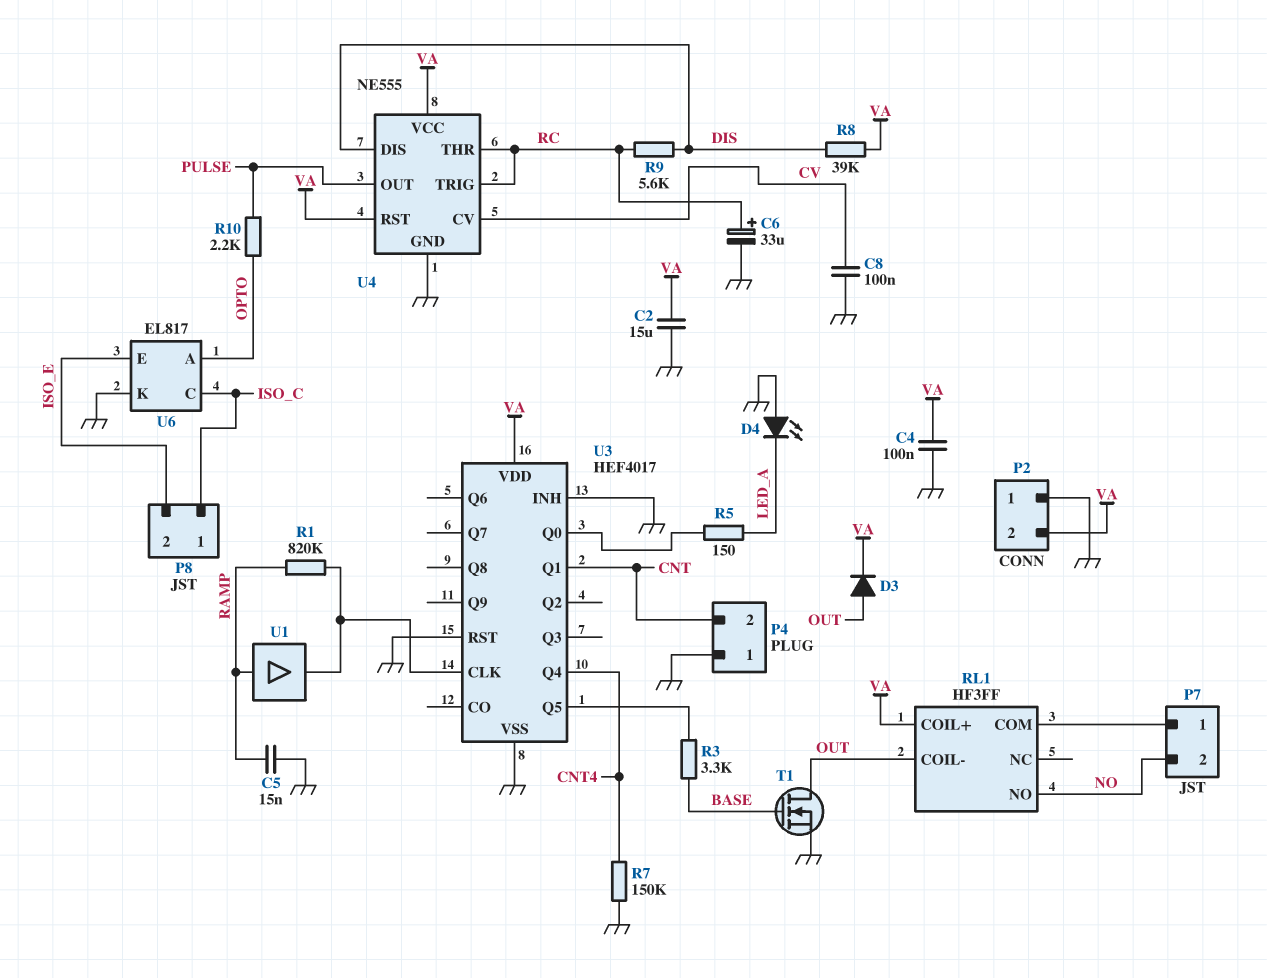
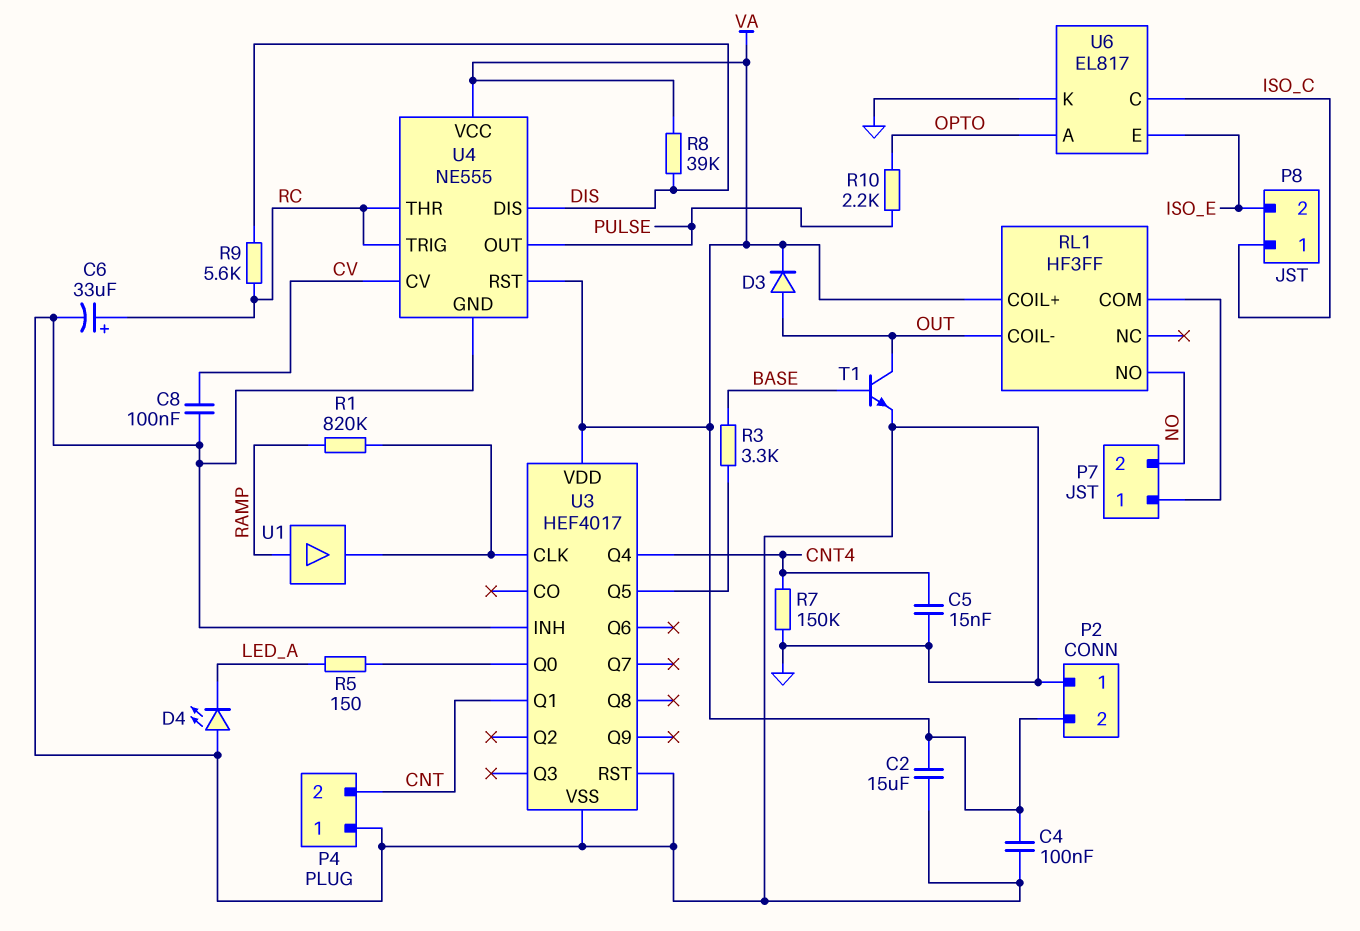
C5: 15nF (GND, RAMP) -> 15nF (CNT4, GND)
T1: NMOS (G BASE, D OUT, S GND) -> NPN (B BASE, C OUT, E GND)

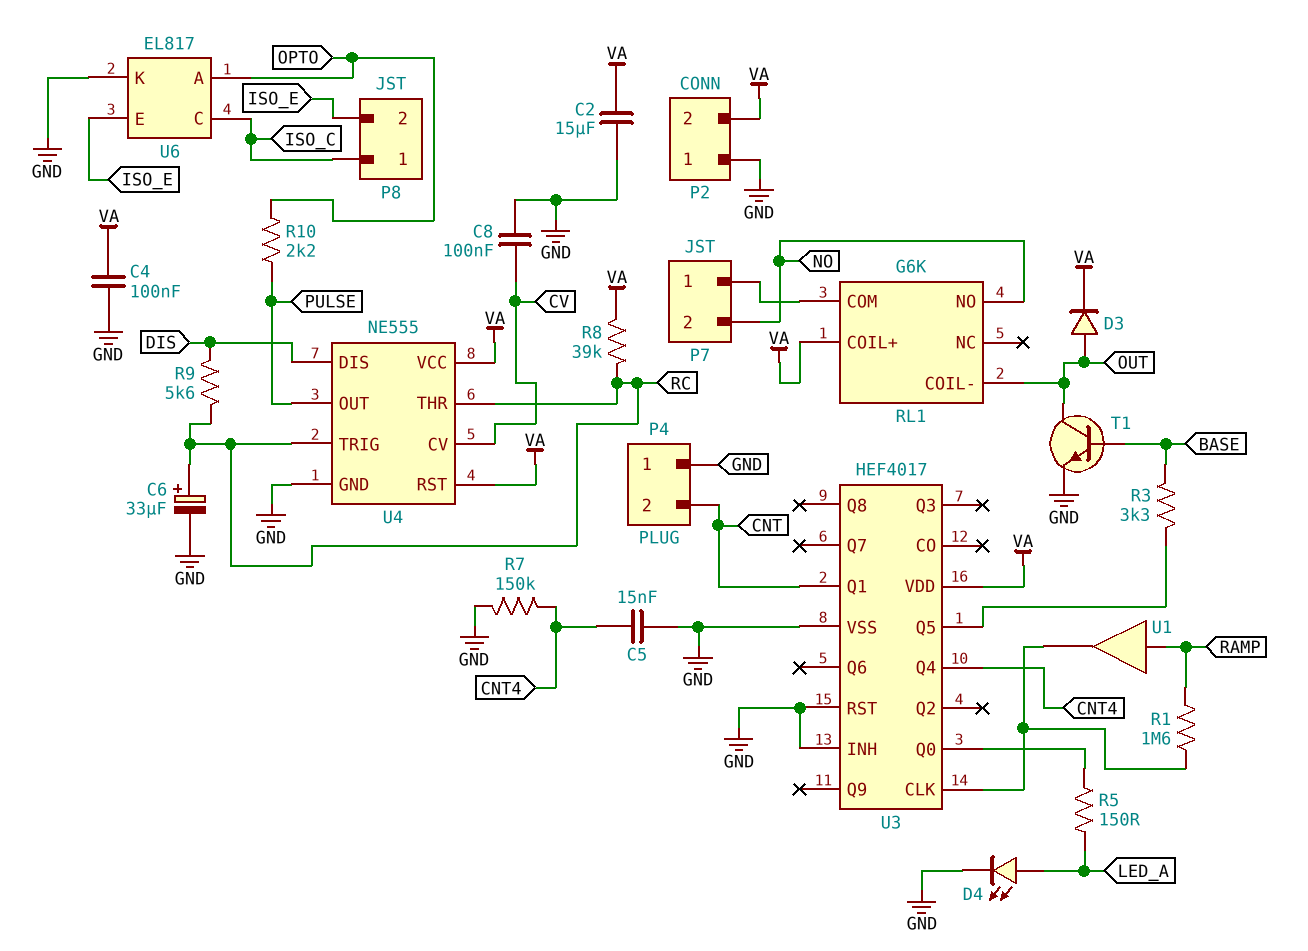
D4: LED (A GND, K LED_A) -> LED (A LED_A, K GND)
R1: 820k (RAMP, U3/CLK) -> 1.6M (RAMP, U3/CLK)
R8: 39k (DIS, VA) -> 39k (RC, VA)
RL1: HF3FF -> G6K

